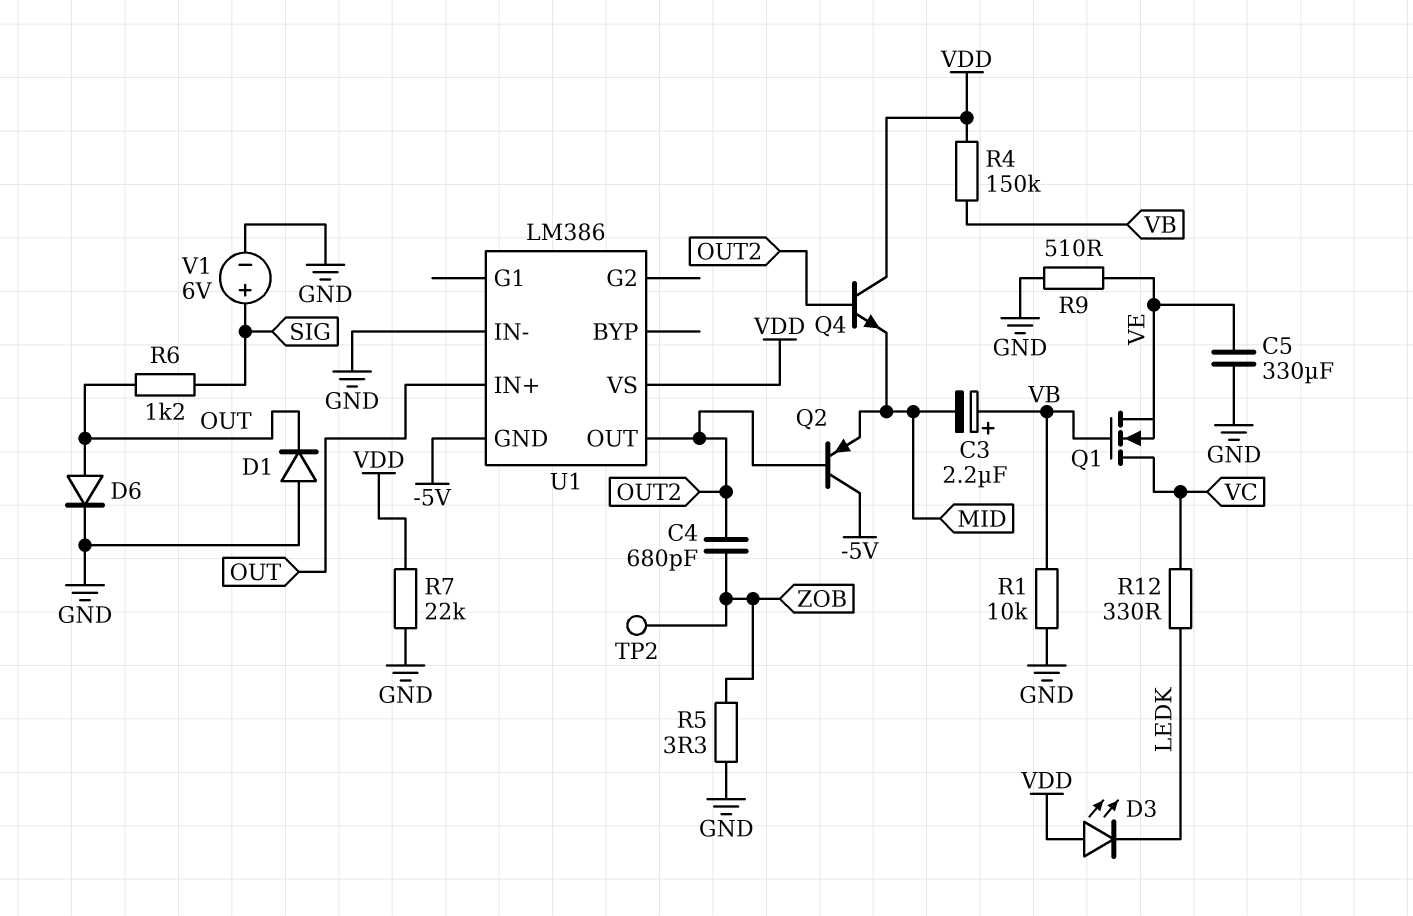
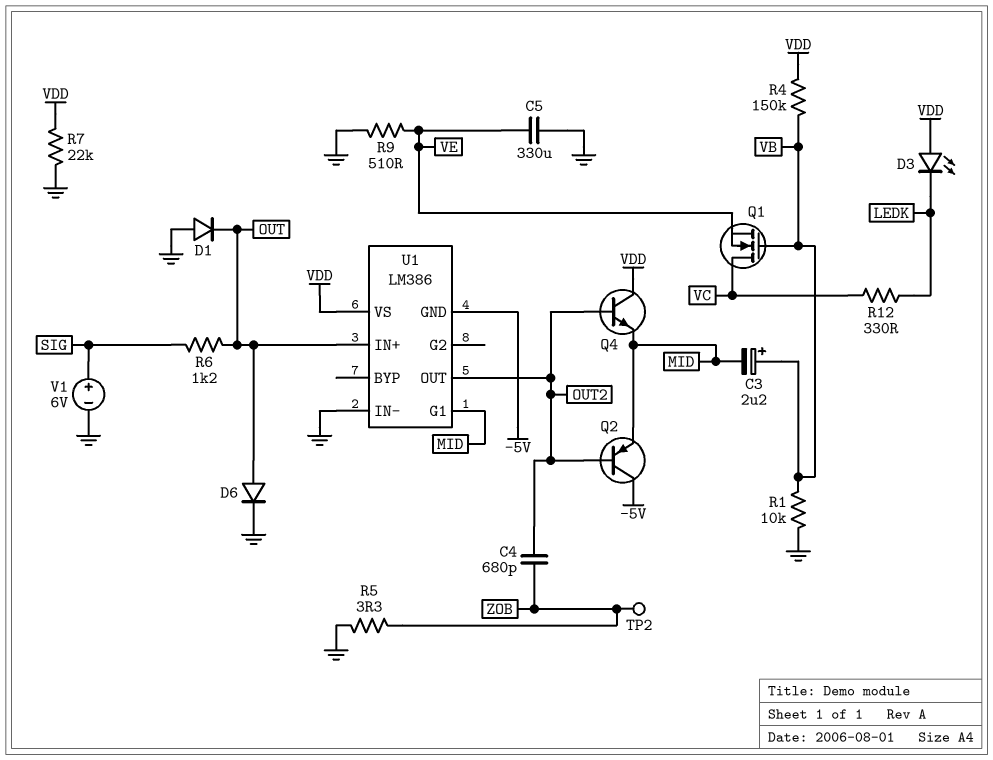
U1 pin G1: none -> MID

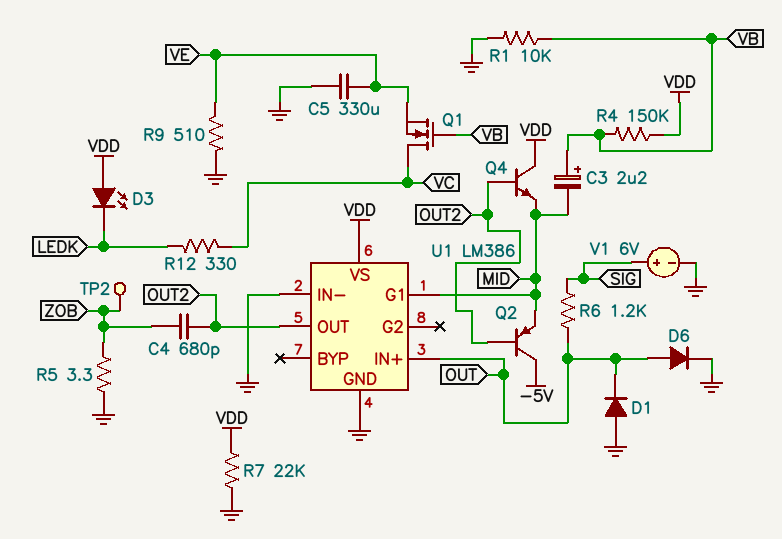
U1 pin GND: -5V -> GND

